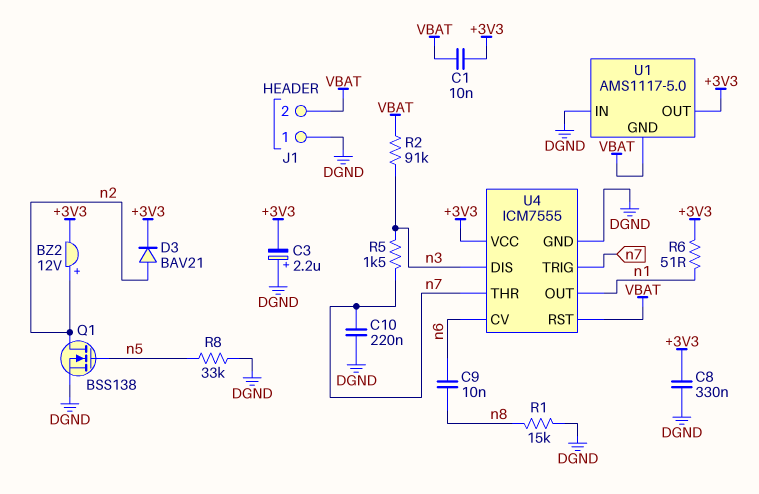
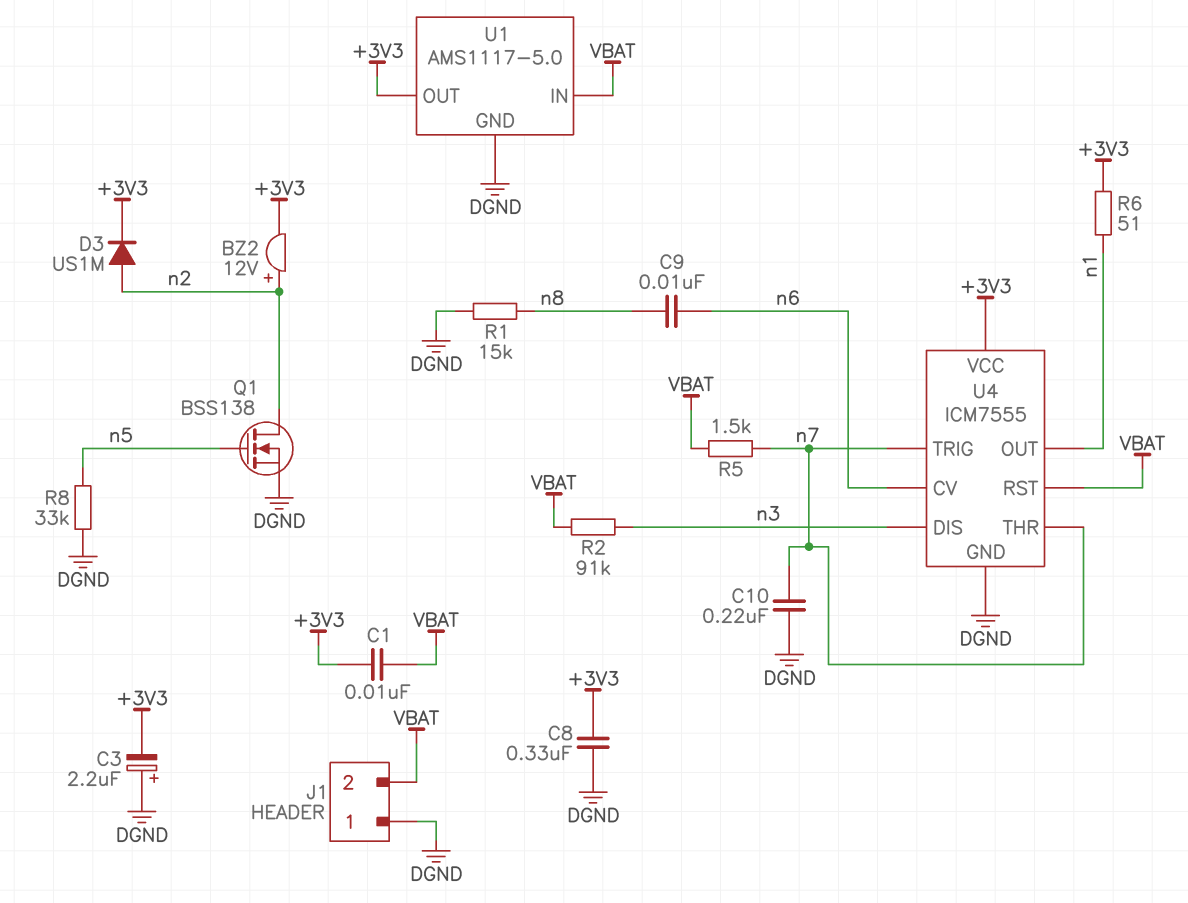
D3: diode BAV21 (A n2, K +3V3) -> diode US1M (A n2, K +3V3)
R5: 1.5k (n3, n7) -> 1.5k (VBAT, n7)
U1 pin GND: VBAT -> DGND
U1 pin IN: DGND -> VBAT

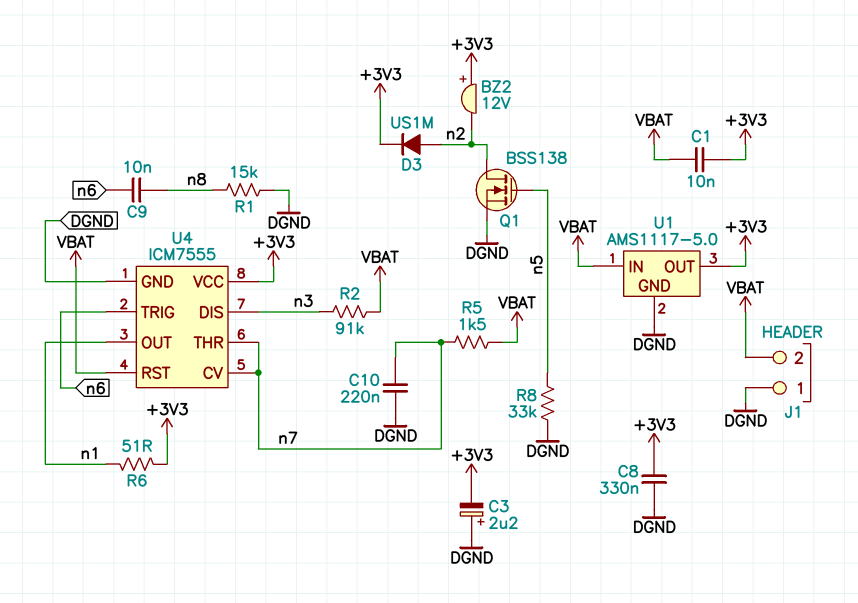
BZ2: buzzer 12V (plus n2, minus +3V3) -> buzzer 12V (plus +3V3, minus n2)
U4 pin CV: n6 -> n7
U4 pin TRIG: n7 -> n6

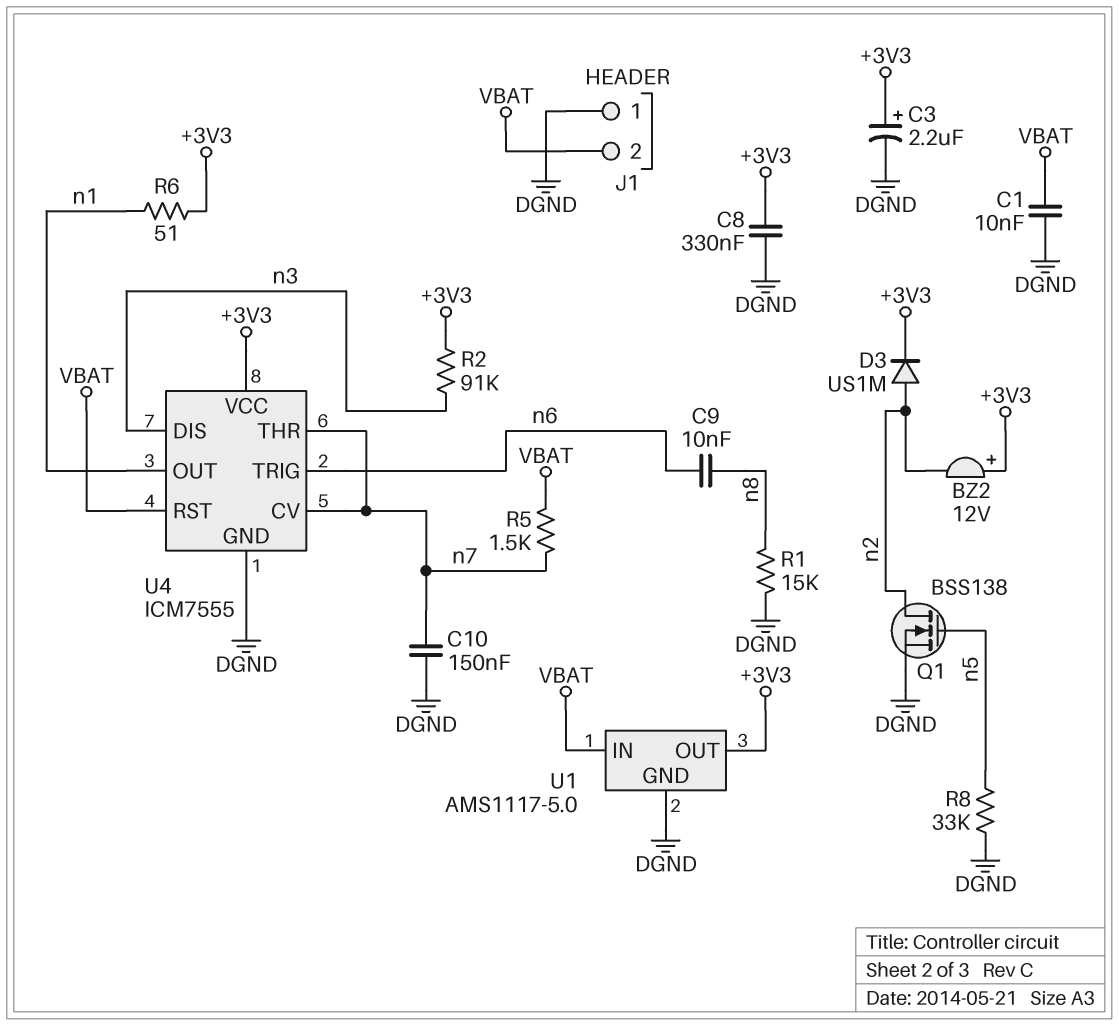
C1: 10nF (+3V3, VBAT) -> 10nF (DGND, VBAT)
C3: 2.2uF (plus DGND, minus +3V3) -> 2.2uF (plus +3V3, minus DGND)
C10: 220nF (DGND, n7) -> 150nF (DGND, n7)
R2: 91k (VBAT, n3) -> 91k (+3V3, n3)

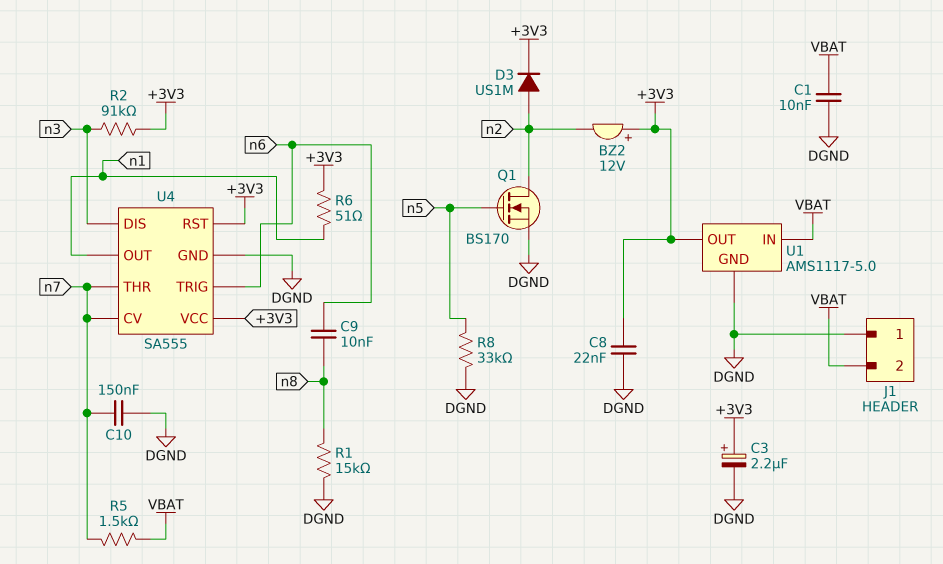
C8: 330nF (+3V3, DGND) -> 22nF (+3V3, DGND)
Q1: NMOS BSS138 (G n5, D n2, S DGND) -> NMOS BS170 (G n5, D n2, S DGND)
U4: ICM7555 -> SA555
U4 pin RST: VBAT -> +3V3

